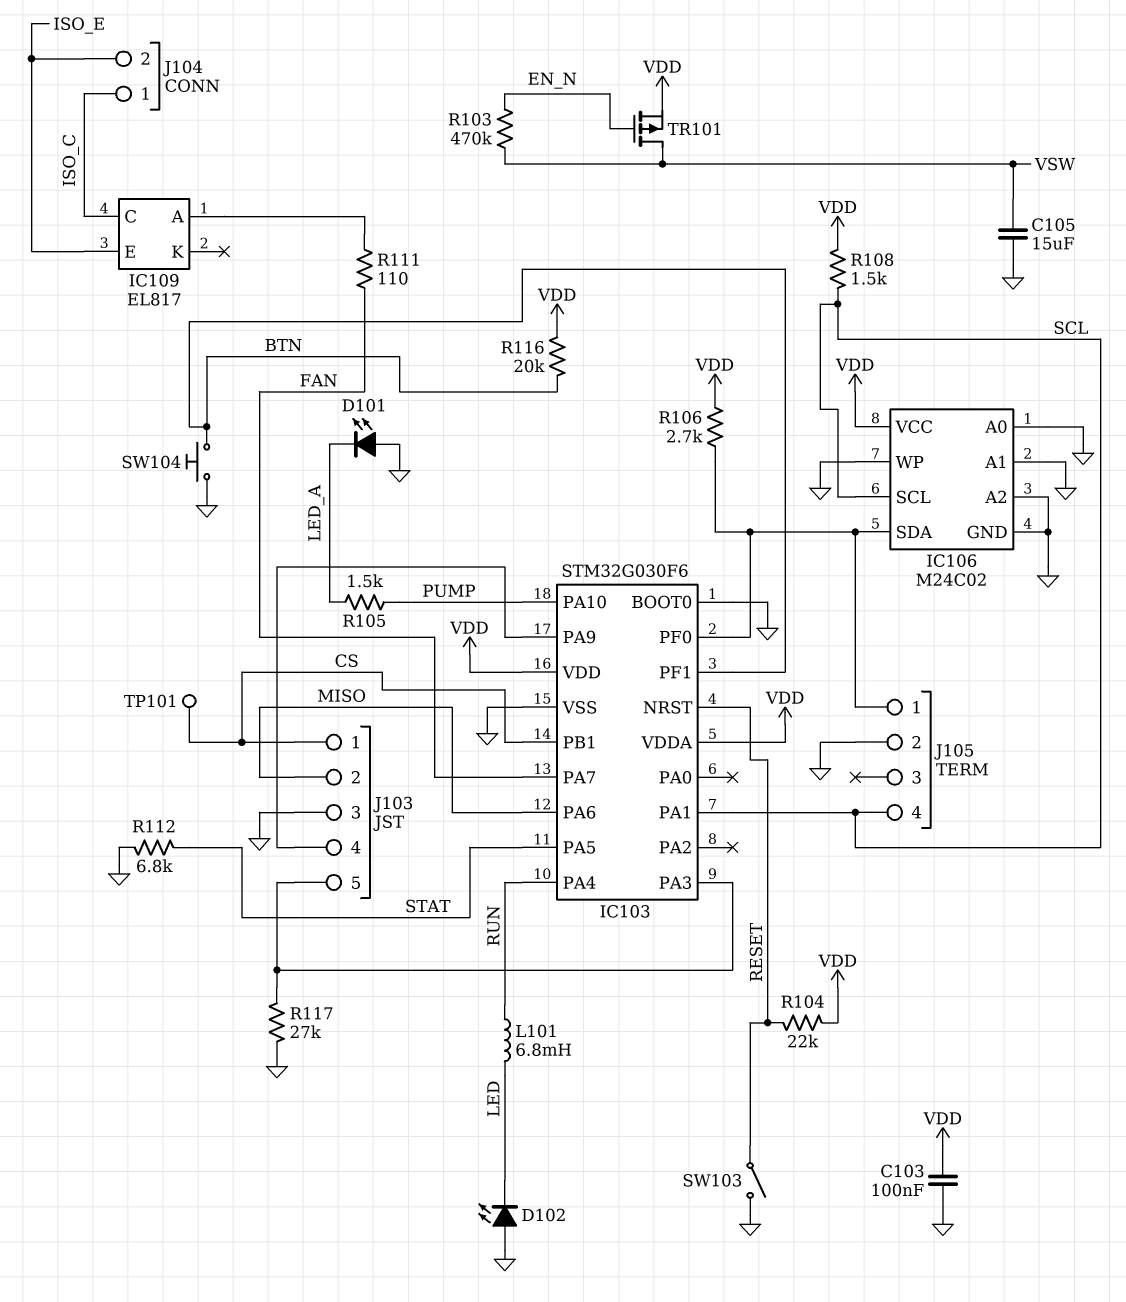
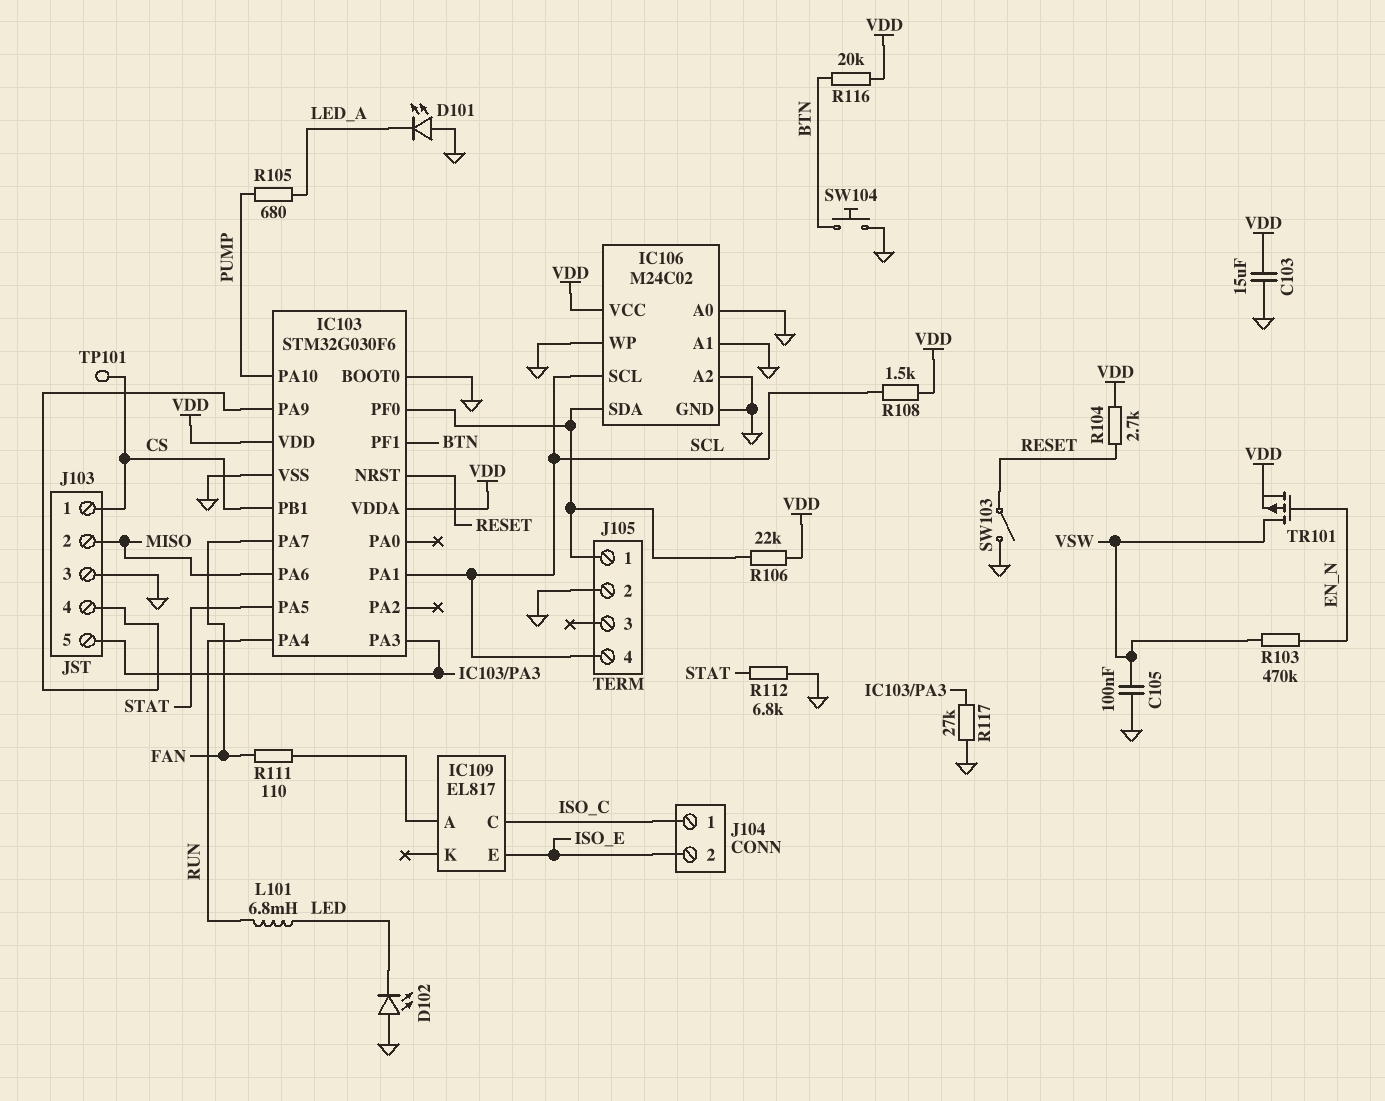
C103: 100nF (GND, VDD) -> 15uF (GND, VDD)
C105: 15uF (GND, VSW) -> 100nF (GND, VSW)
R104: 22k (RESET, VDD) -> 2.7k (RESET, VDD)
R105: 1.5k (LED_A, PUMP) -> 680 (LED_A, PUMP)
R106: 2.7k (IC103/PF0, VDD) -> 22k (IC103/PF0, VDD)

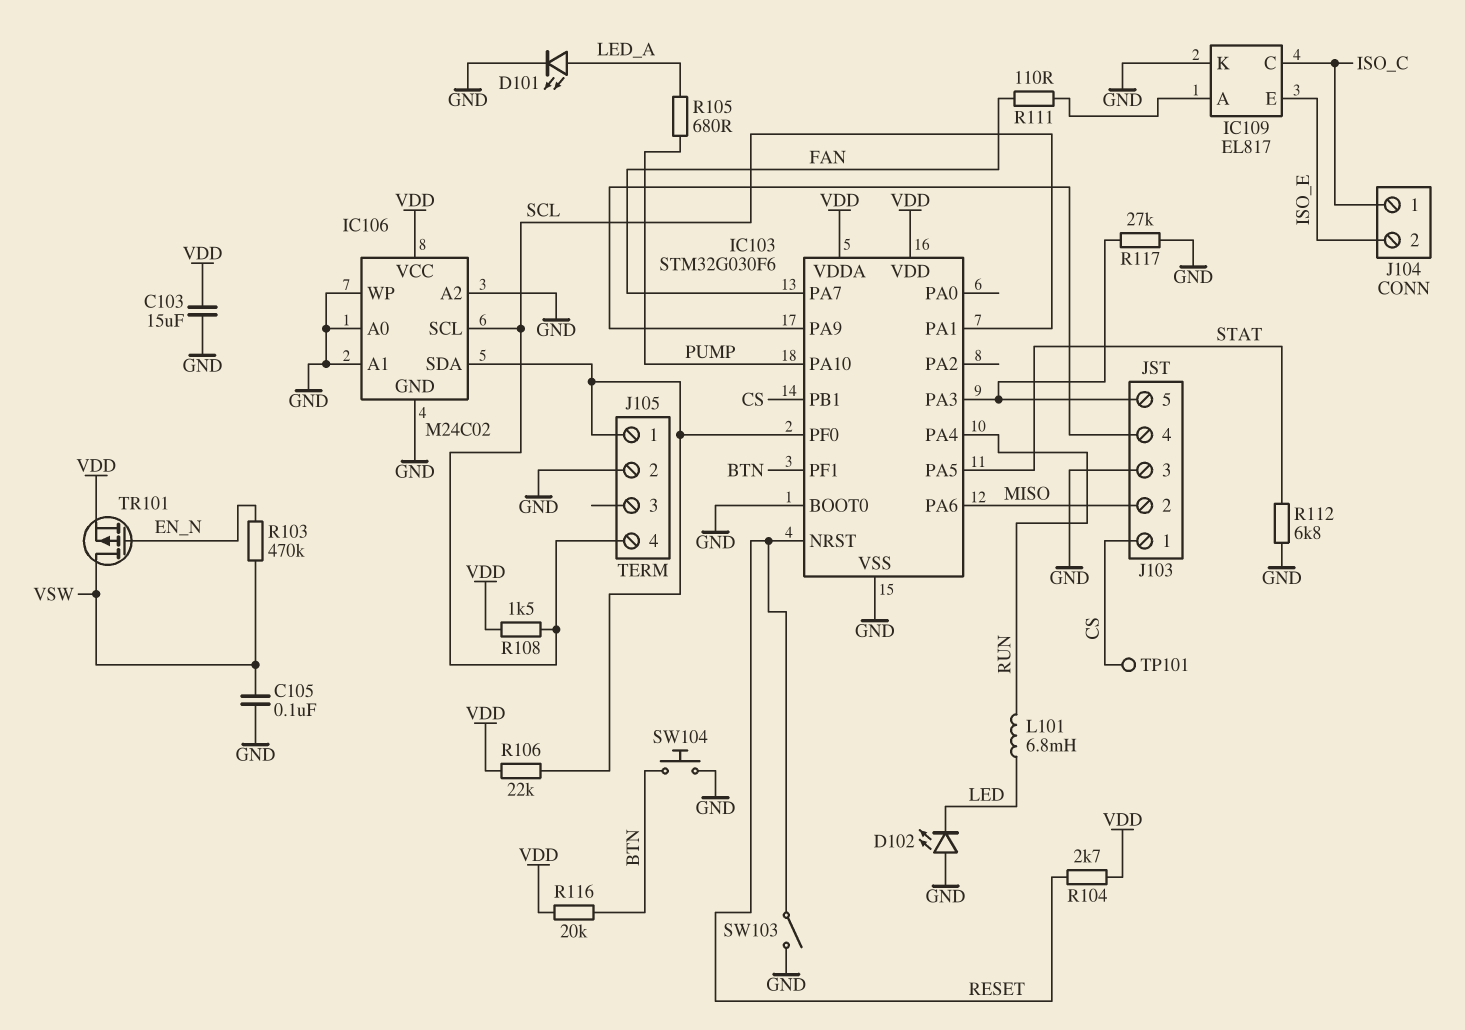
D101: LED (A GND, K LED_A) -> LED (A LED_A, K GND)
IC109 pin K: none -> GND

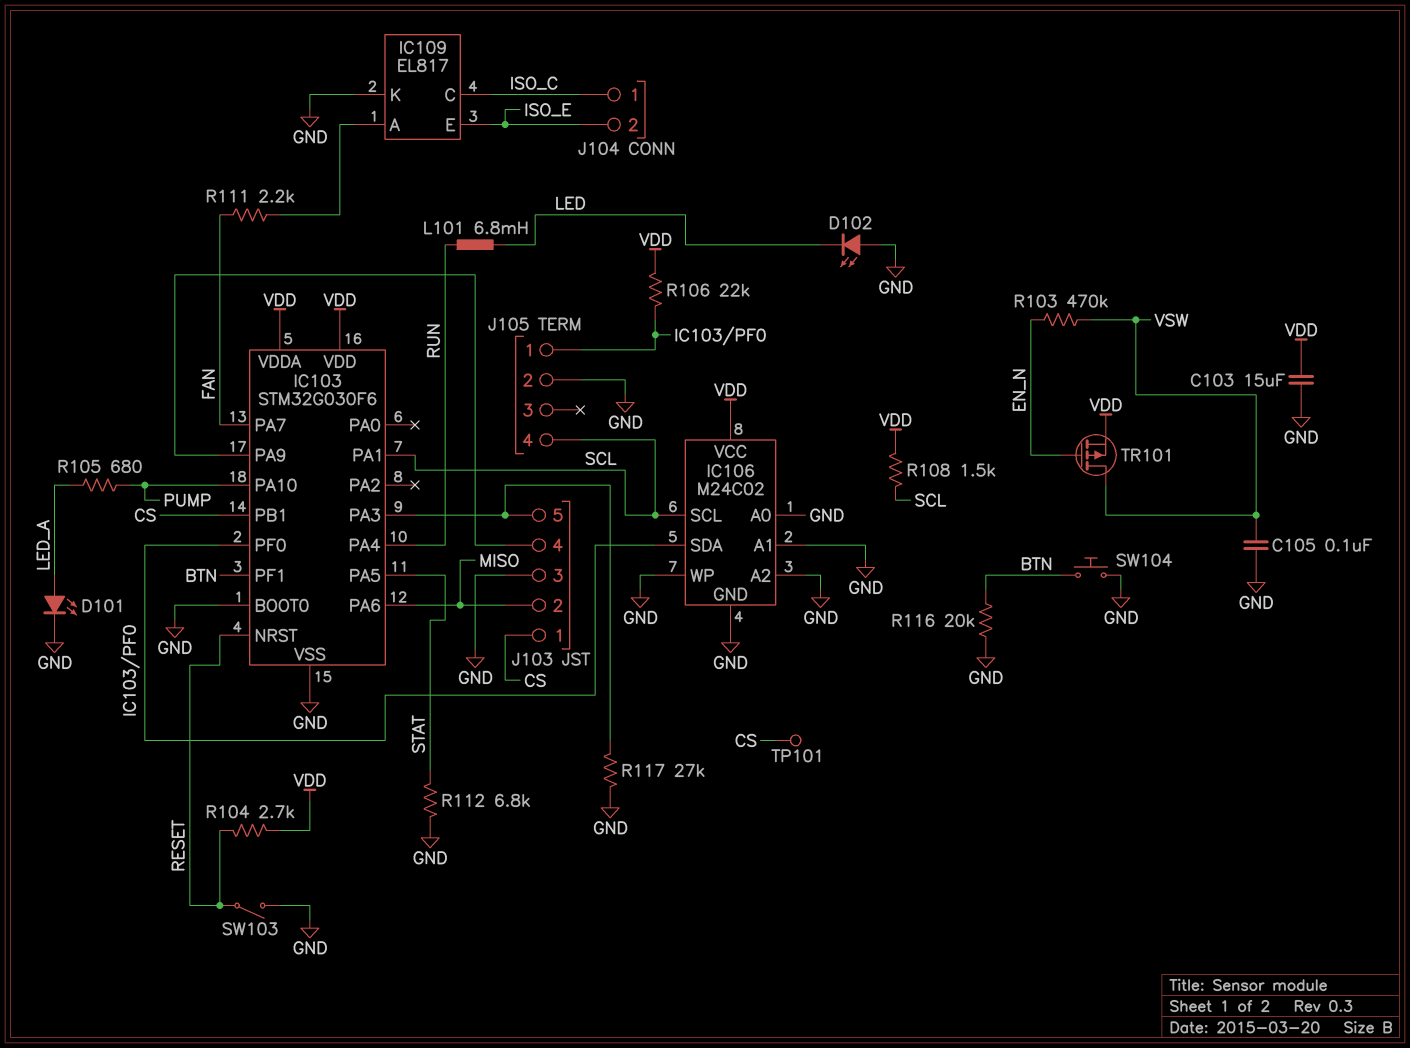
R111: 110 (FAN, IC109/A) -> 2.2k (FAN, IC109/A)
R116: 20k (BTN, VDD) -> 20k (BTN, GND)

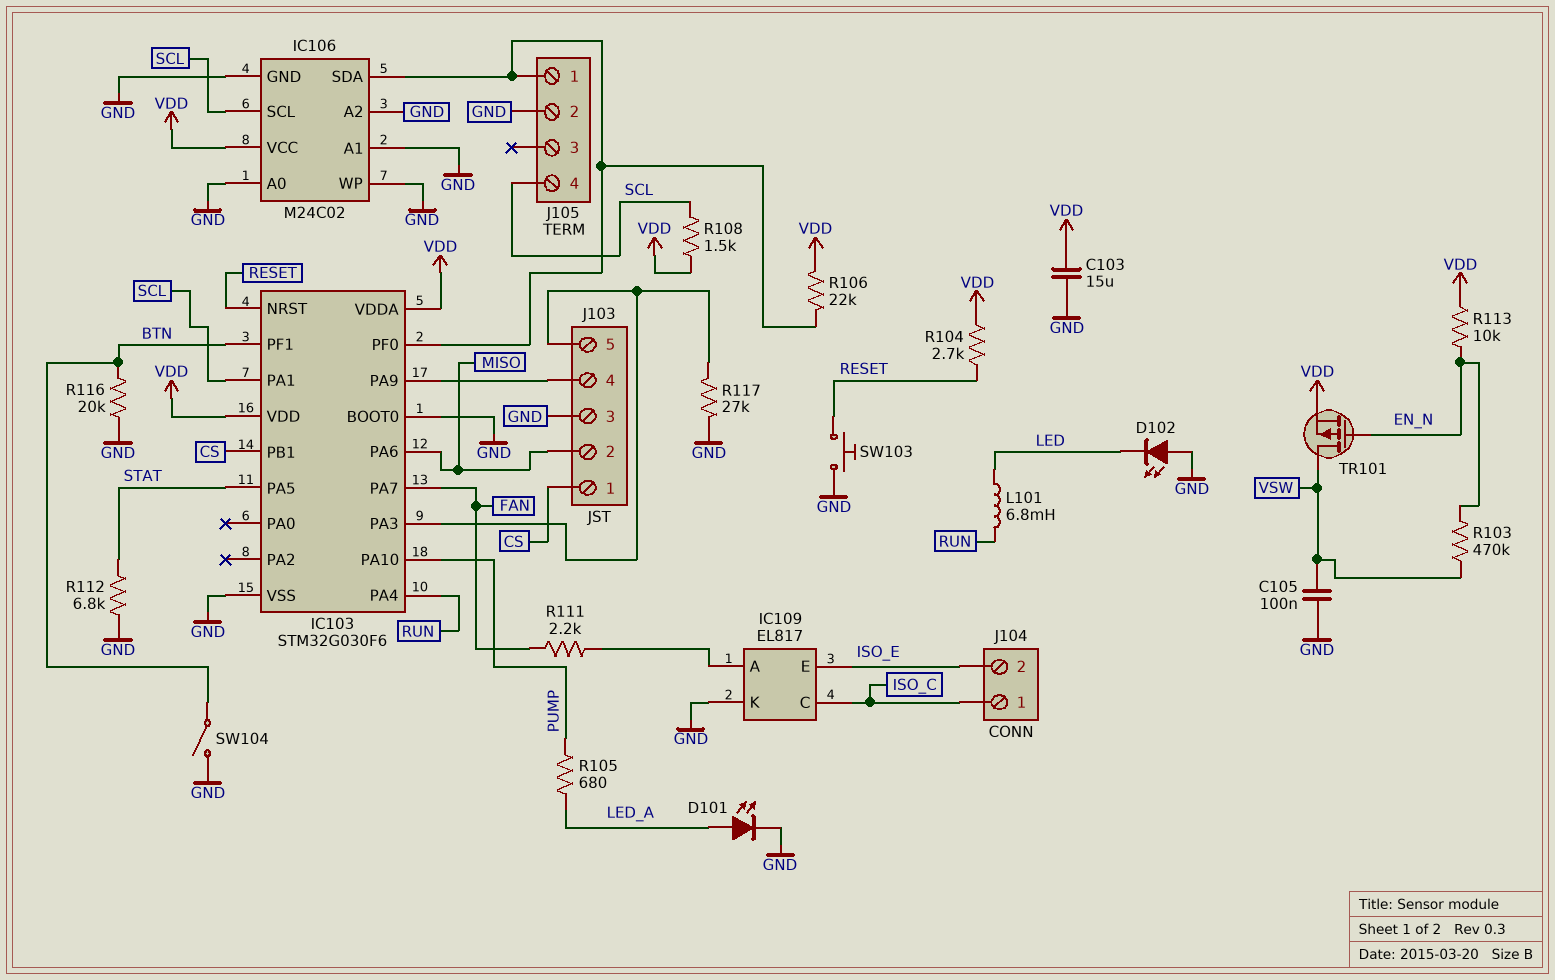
R113: none -> 10k (EN_N, VDD)
SW103: switch (GND, RESET) -> button (GND, RESET)
SW104: button (BTN, GND) -> switch (BTN, GND)
TP101: test point (CS) -> none

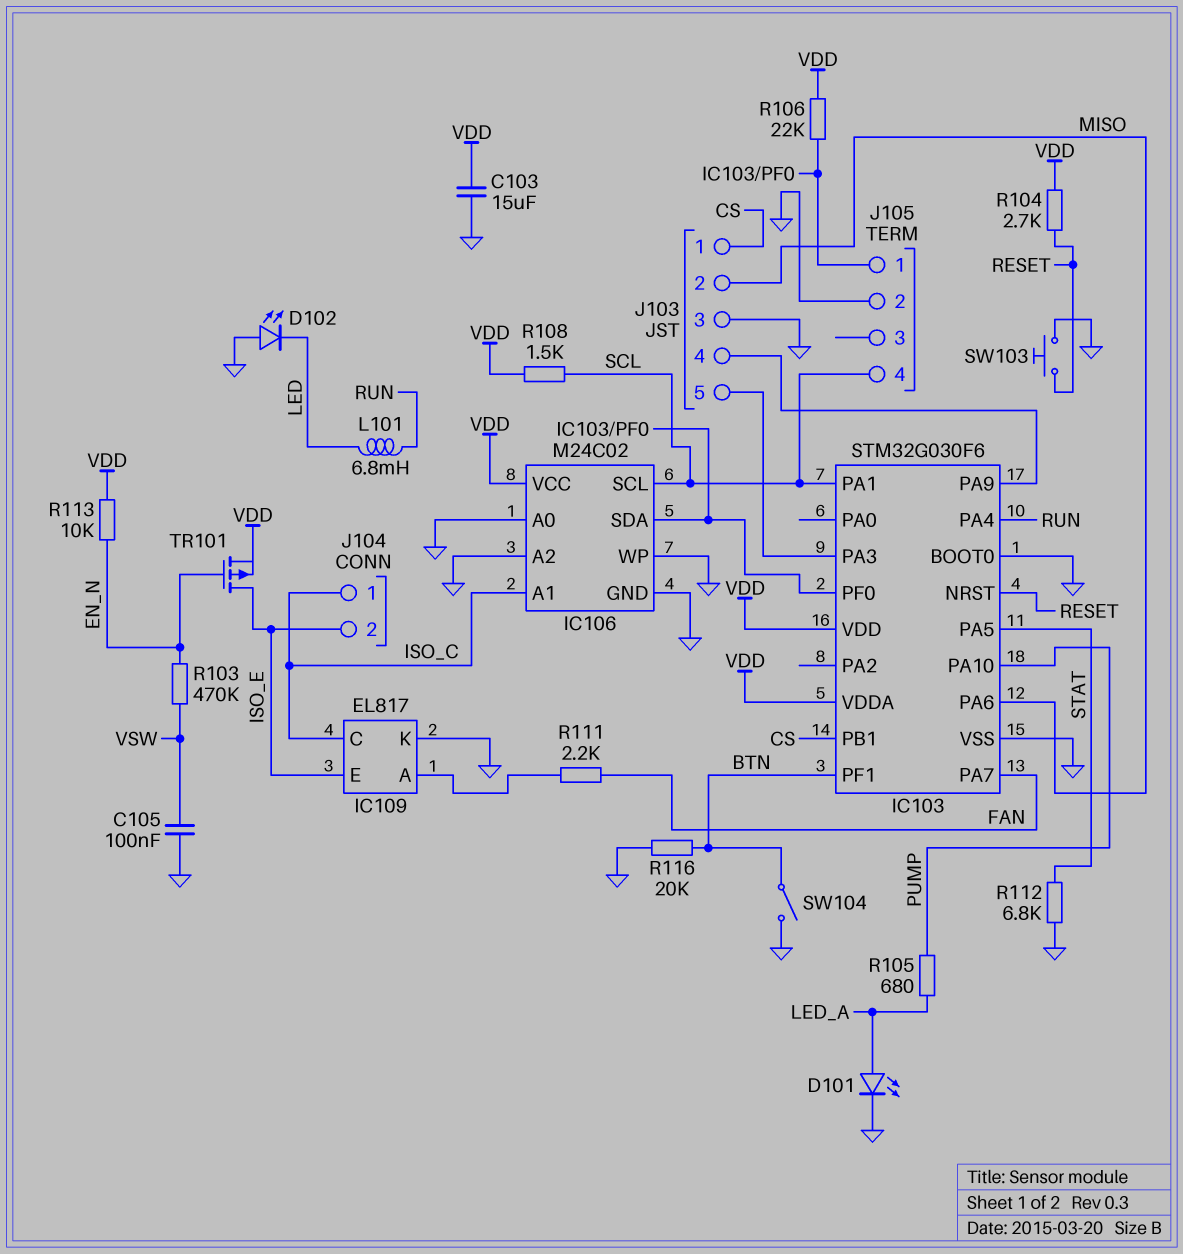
IC106 pin A1: GND -> ISO_C
R117: 27k (GND, IC103/PA3) -> none
TR101: PMOS (G EN_N, D VSW, S VDD) -> PMOS (G EN_N, D ISO_E, S VDD)

